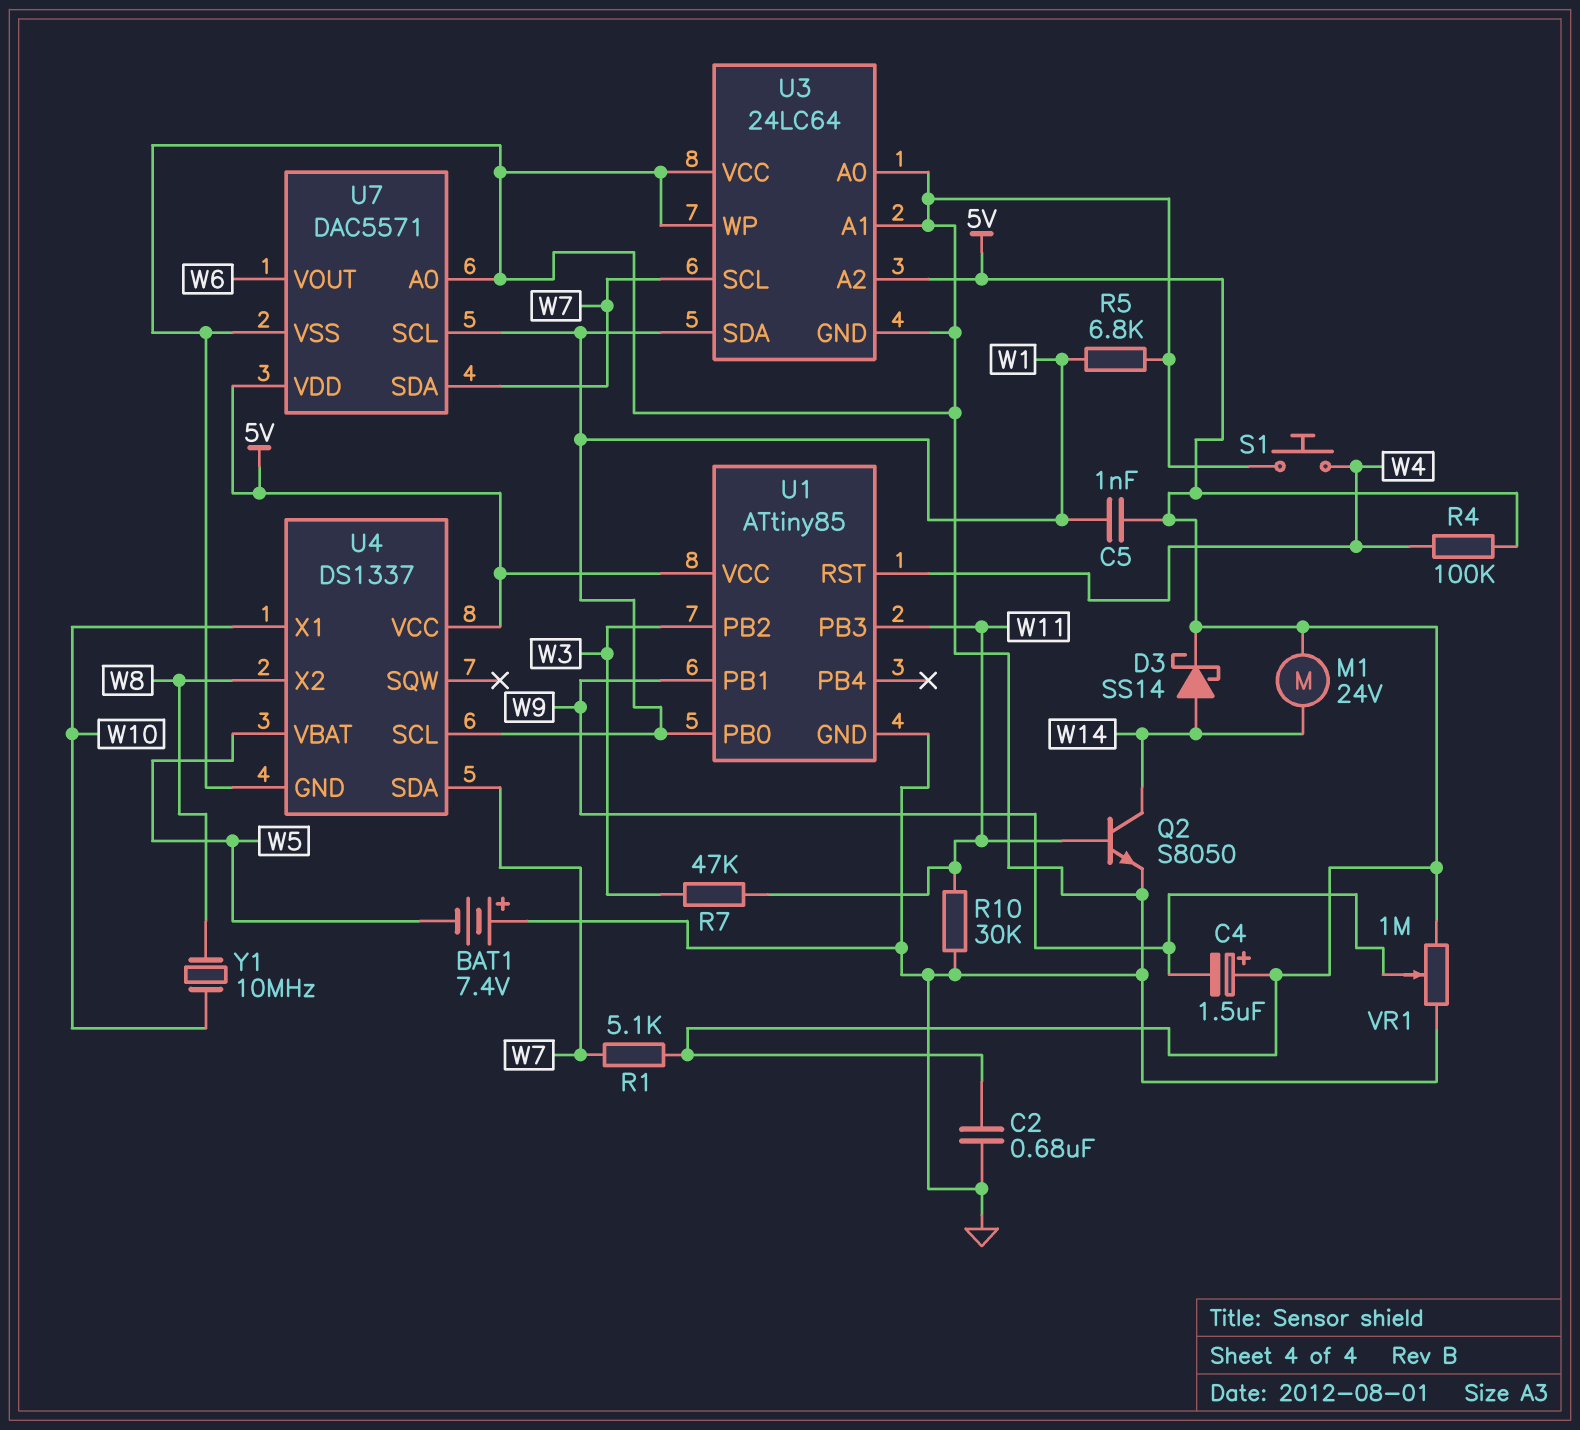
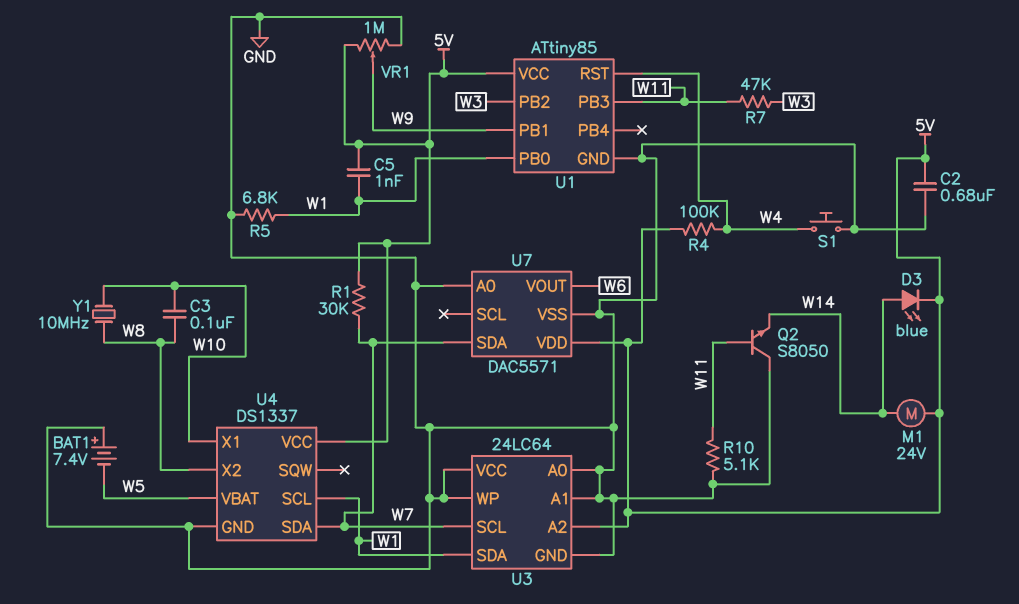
C3: none -> 100nF (W8, W10)
C4: 1.5uF (plus 5V, minus W9) -> none
D3: schottky SS14 (A W14, K 5V) -> LED blue (A W14, K 5V)
Q2: NPN S8050 (B W11, C W14, E GND) -> NPN S8050 (B W11, C GND, E W14)
R1: 5.1k (5V, W7) -> 30k (5V, W7)
R10: 30k (GND, W11) -> 5.1k (GND, W11)
U7 pin SCL: W1 -> none

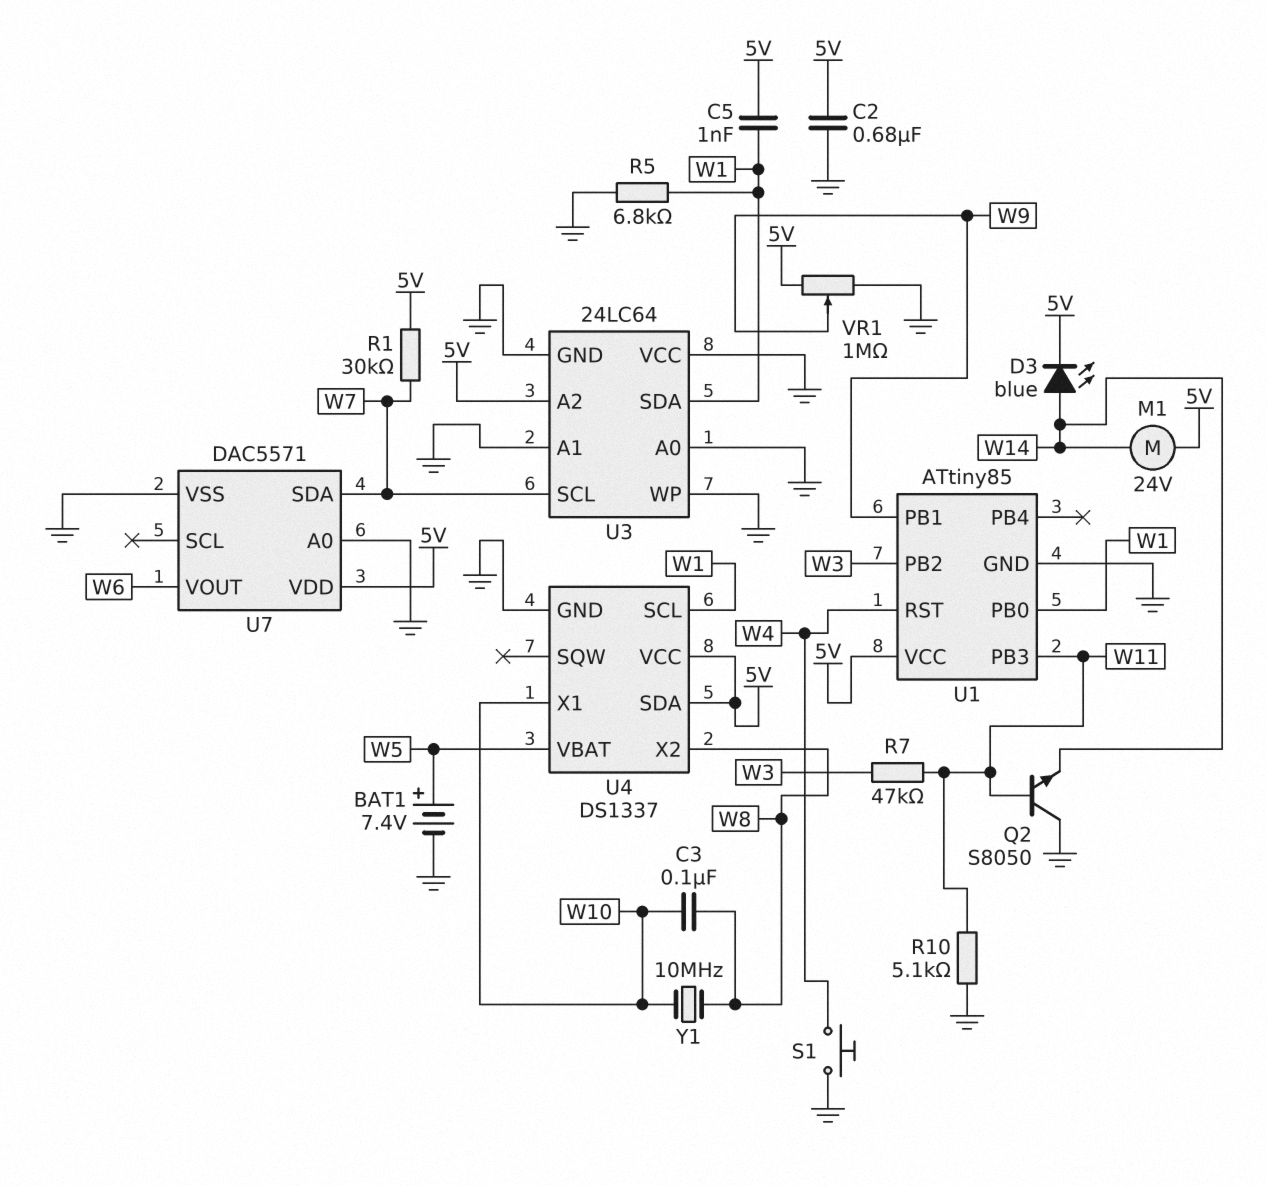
BAT1: 7.4V (plus GND, minus W5) -> 7.4V (plus W5, minus GND)
R4: 100k (5V, W4) -> none
U4 pin SDA: W7 -> 5V

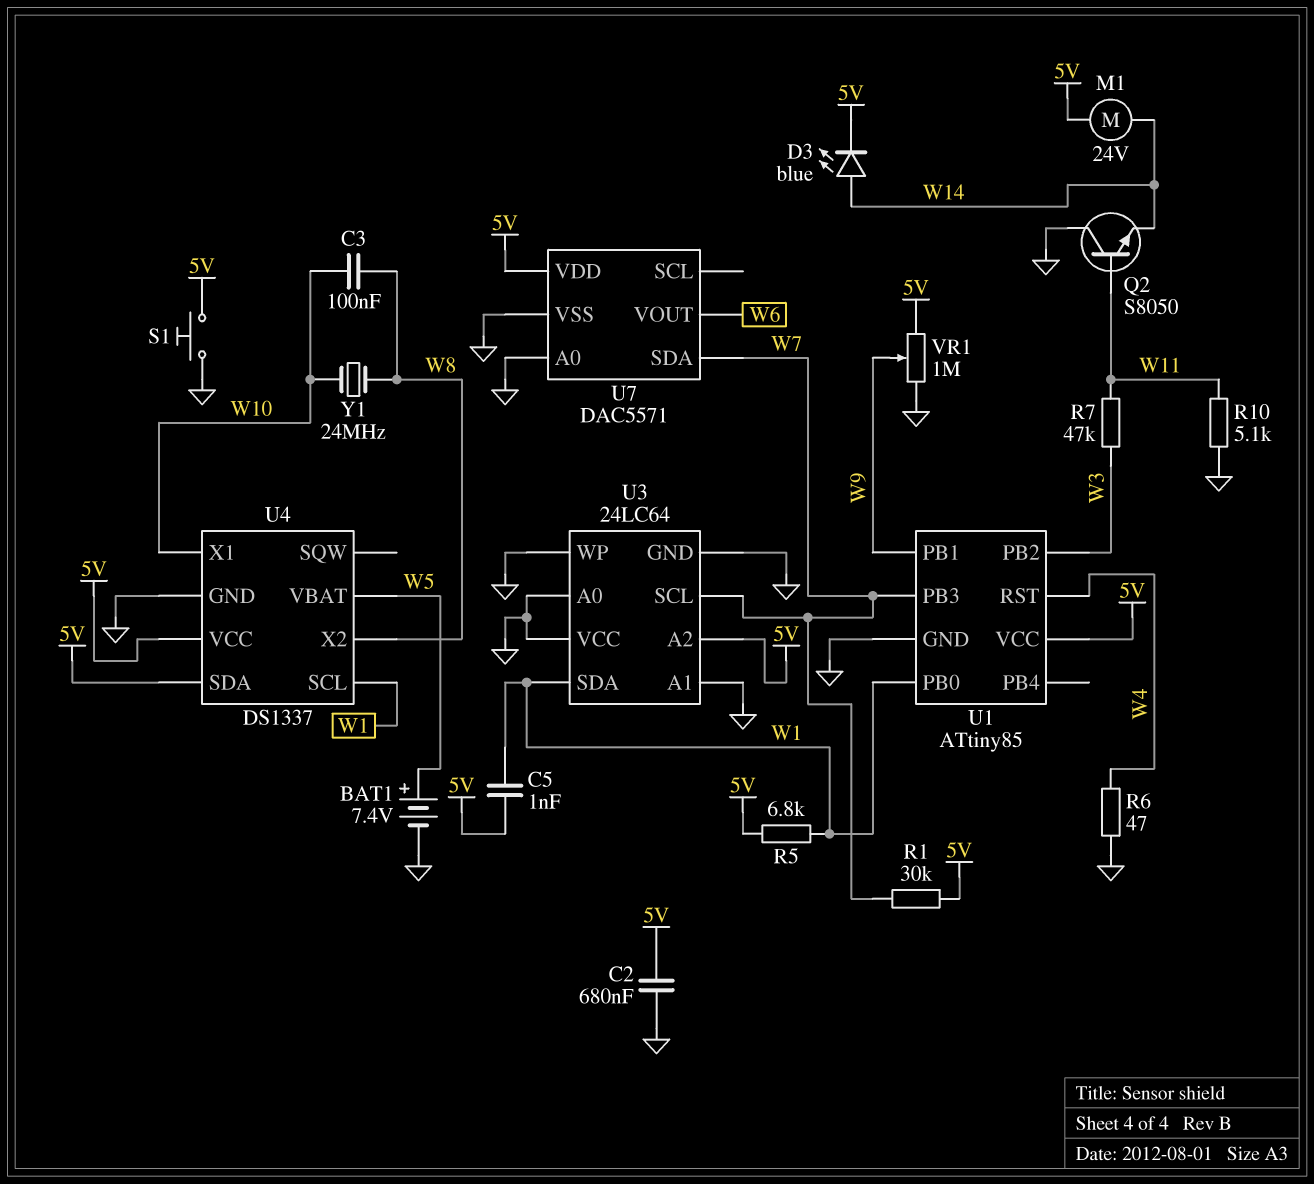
R5: 6.8k (GND, W1) -> 6.8k (5V, W1)
R6: none -> 47 (GND, W4)
S1: button (GND, W4) -> button (5V, GND)
U1 pin PB3: W11 -> W7
Y1: 10MHz (W8, W10) -> 24MHz (W8, W10)

